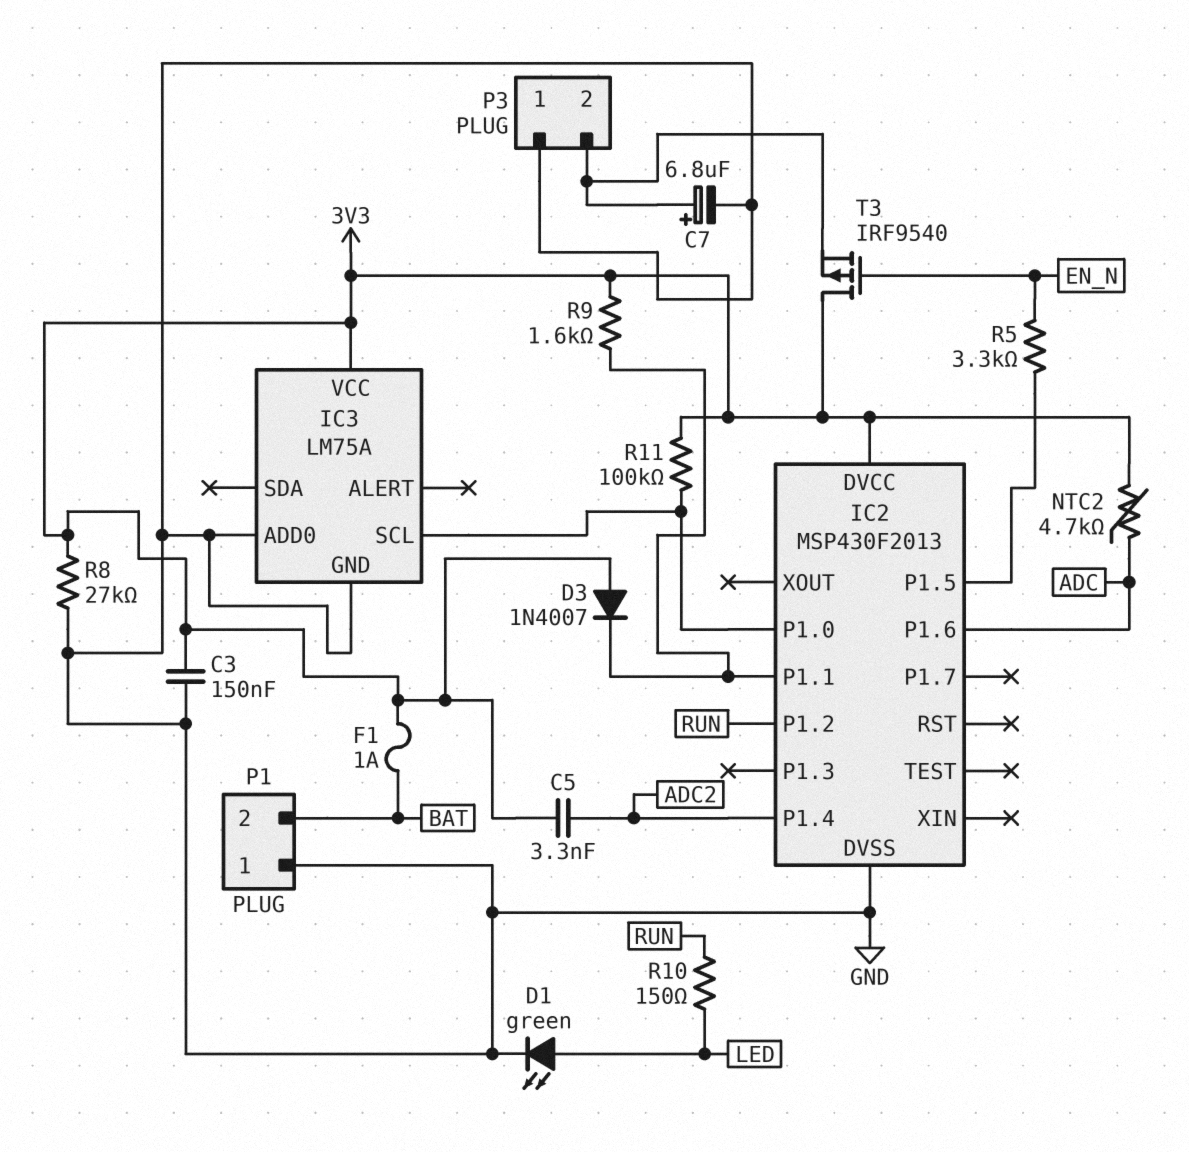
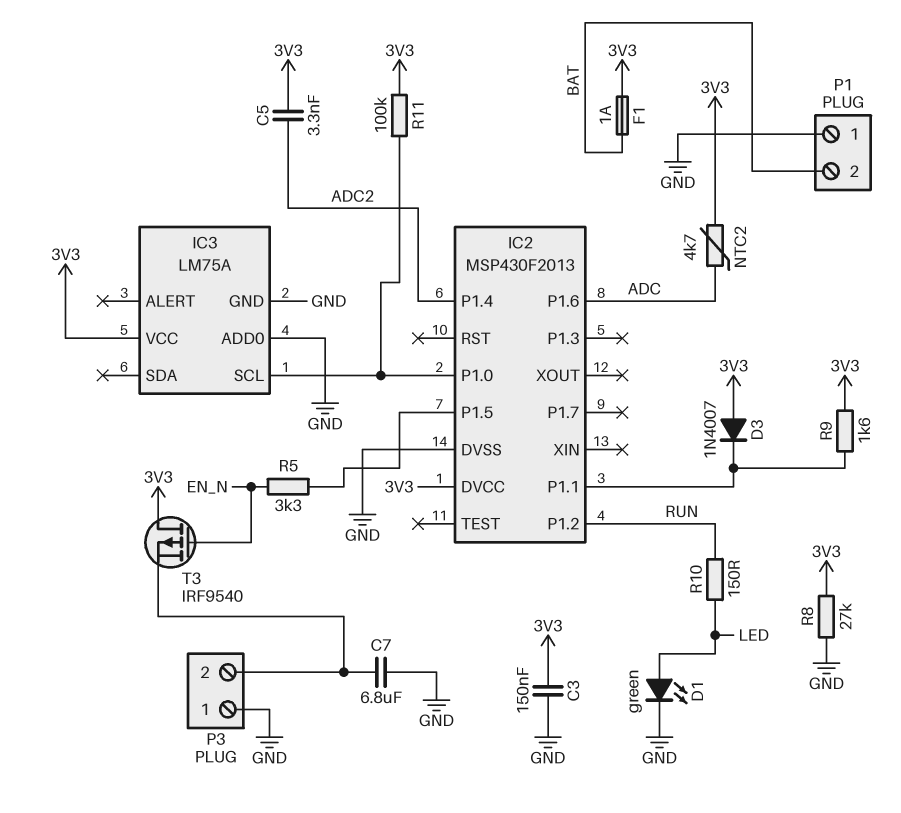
C7: 6.8uF (plus P3/2, minus GND) -> 6.8uF (GND, P3/2)

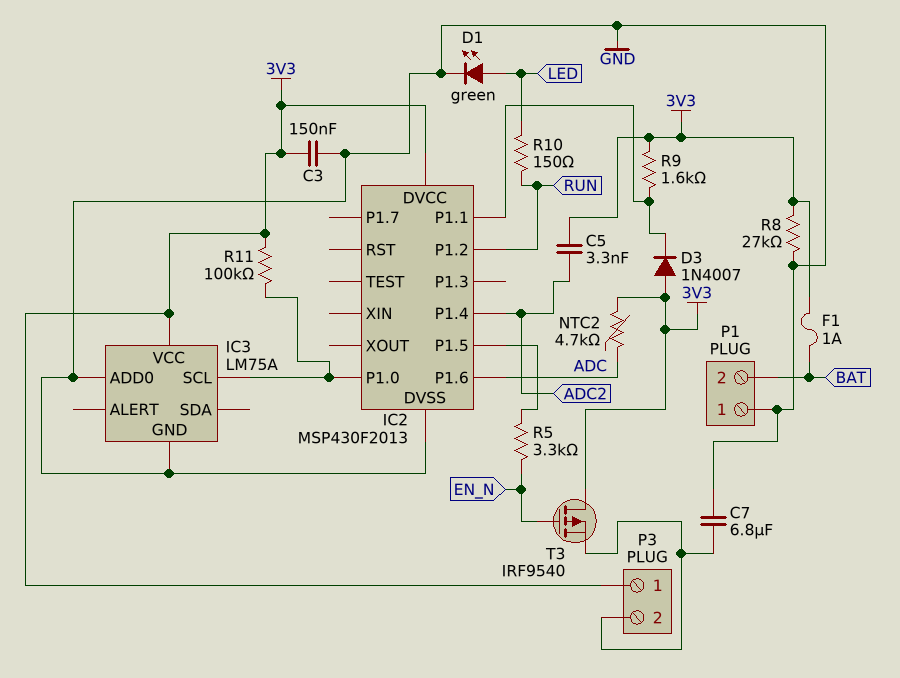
P3 pin 1: GND -> 3V3

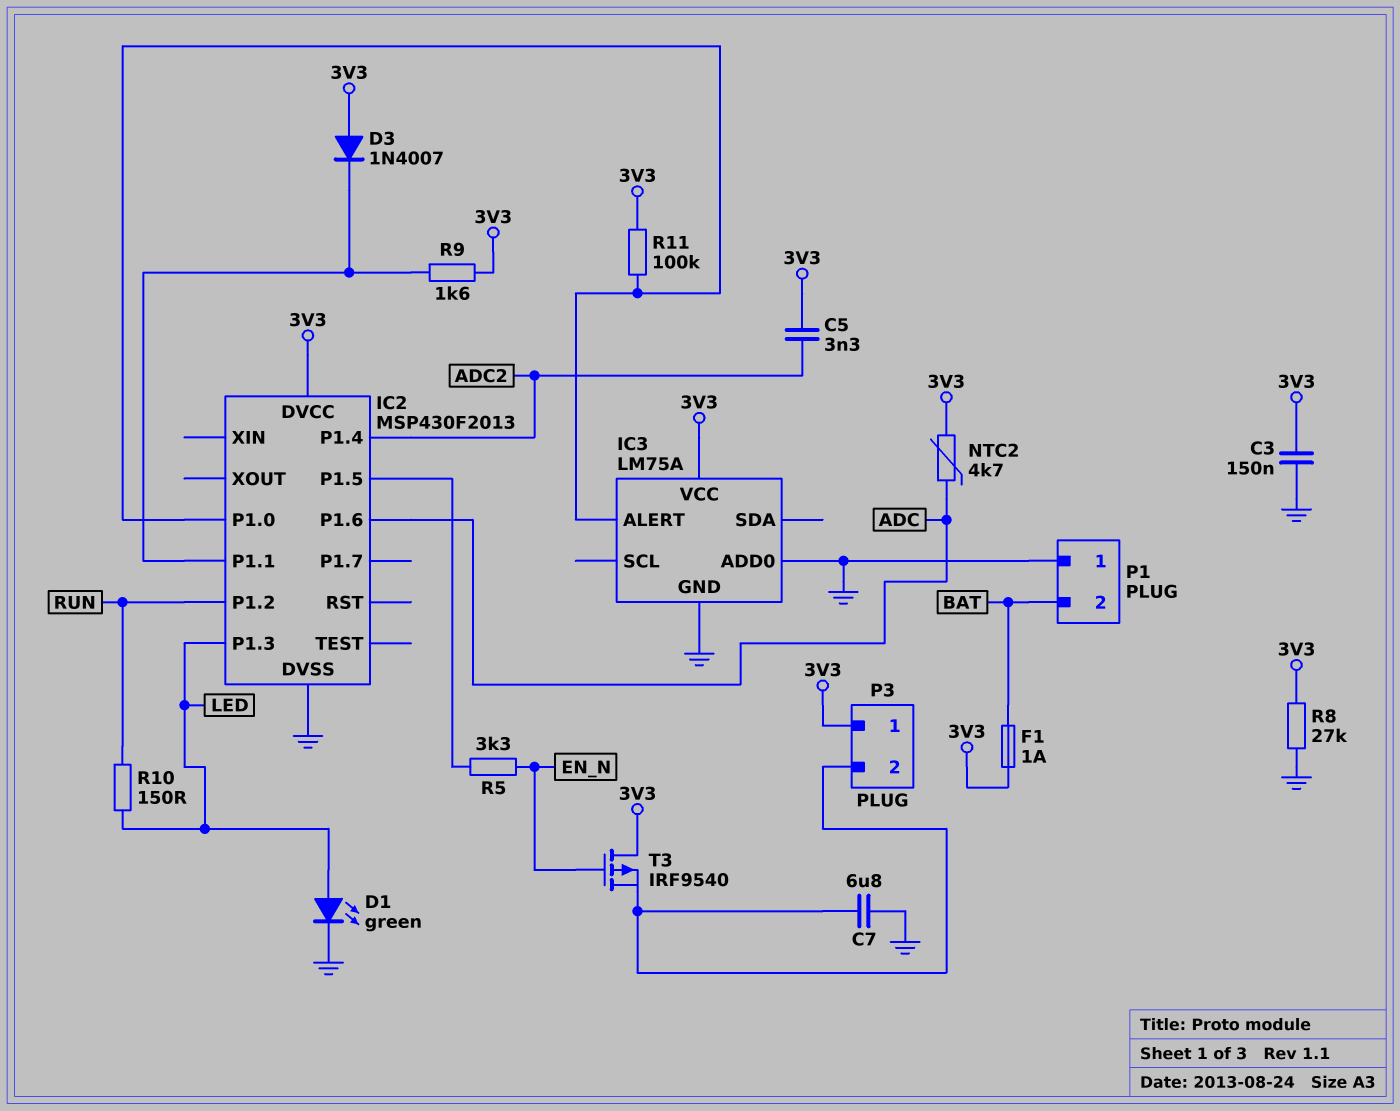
IC2 pin P1.3: none -> LED
IC3 pin ALERT: none -> IC2/P1.0
IC3 pin SCL: IC2/P1.0 -> none

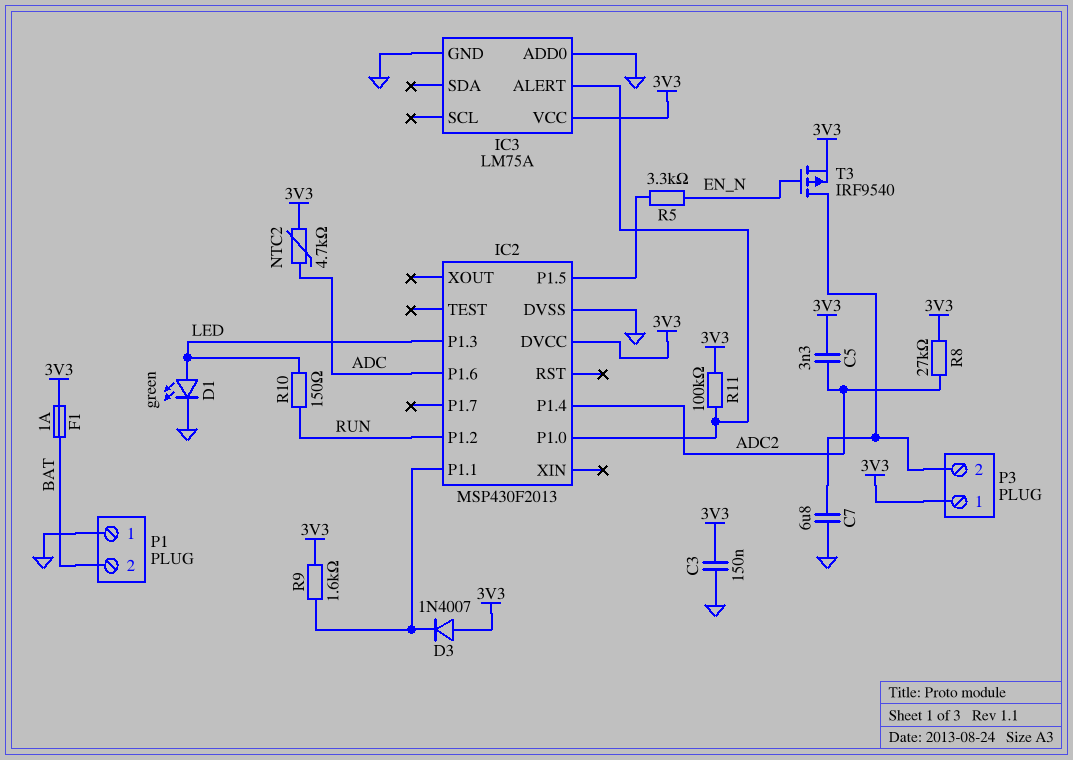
R8: 27k (3V3, GND) -> 27k (3V3, ADC2)
T3: PMOS IRF9540 (G EN_N, D 3V3, S P3/2) -> PMOS IRF9540 (G EN_N, D P3/2, S 3V3)

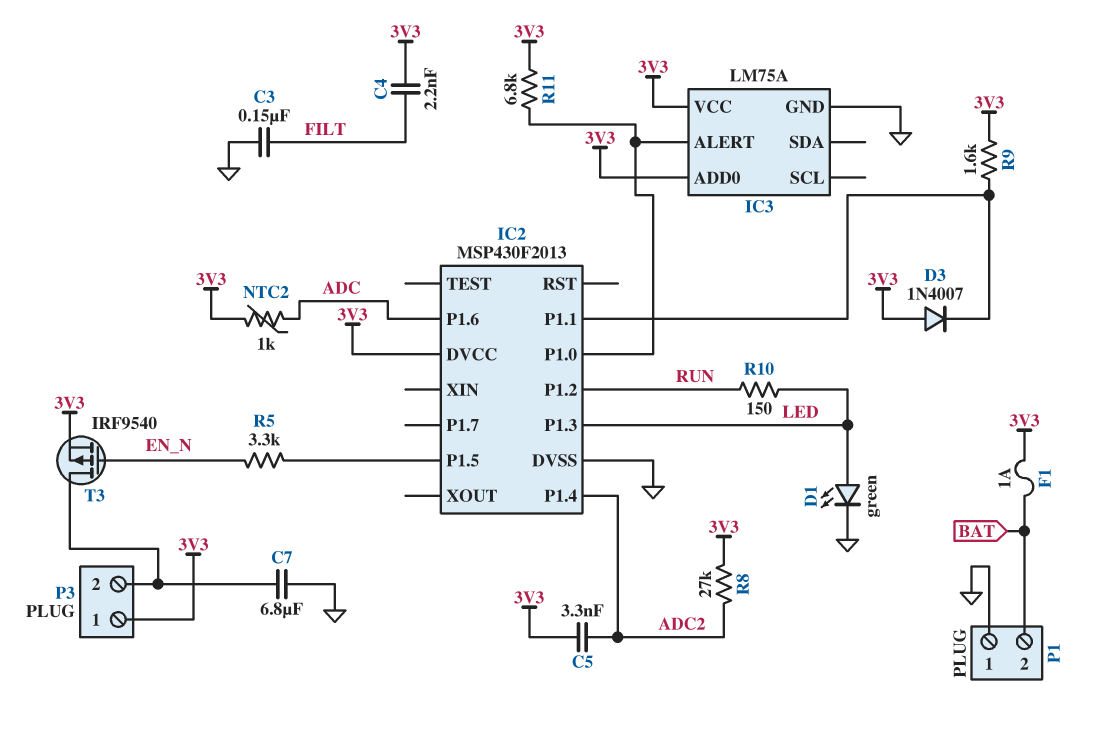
C3: 150nF (3V3, GND) -> 150nF (FILT, GND)
C4: none -> 2.2nF (3V3, FILT)
IC3 pin ADD0: GND -> 3V3
NTC2: 4.7k (3V3, ADC) -> 1k (3V3, ADC)
R11: 100k (3V3, IC2/P1.0) -> 6.8k (3V3, IC2/P1.0)

